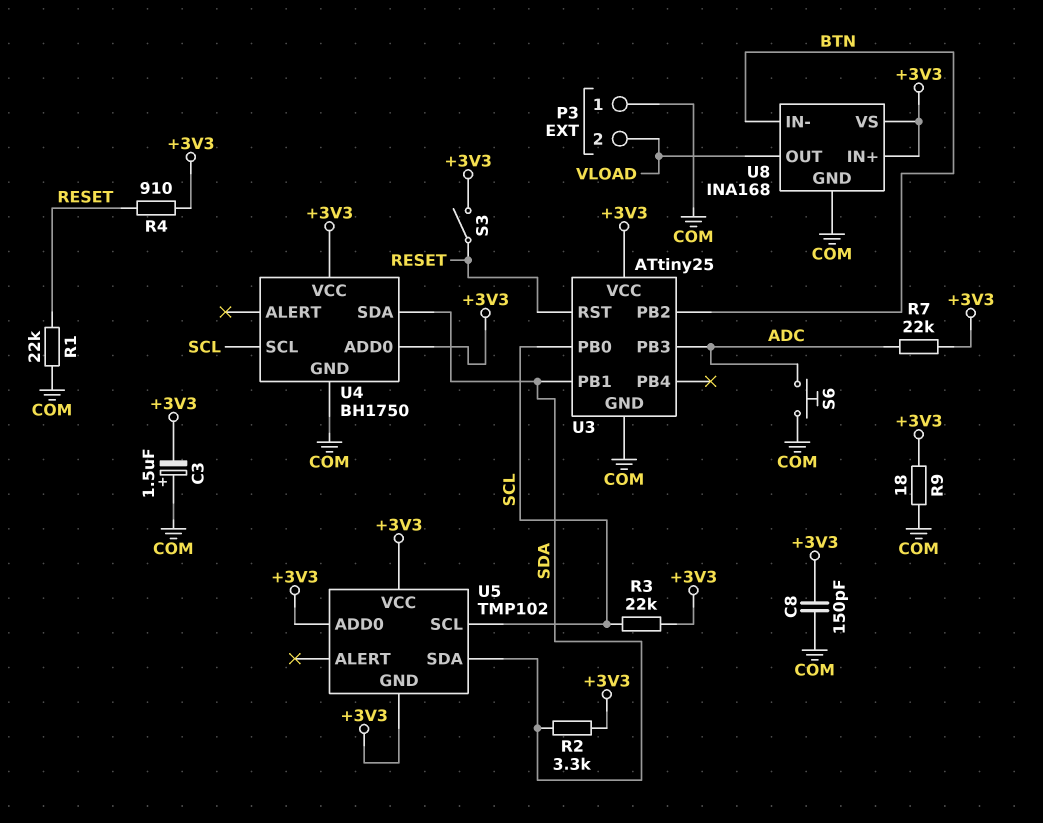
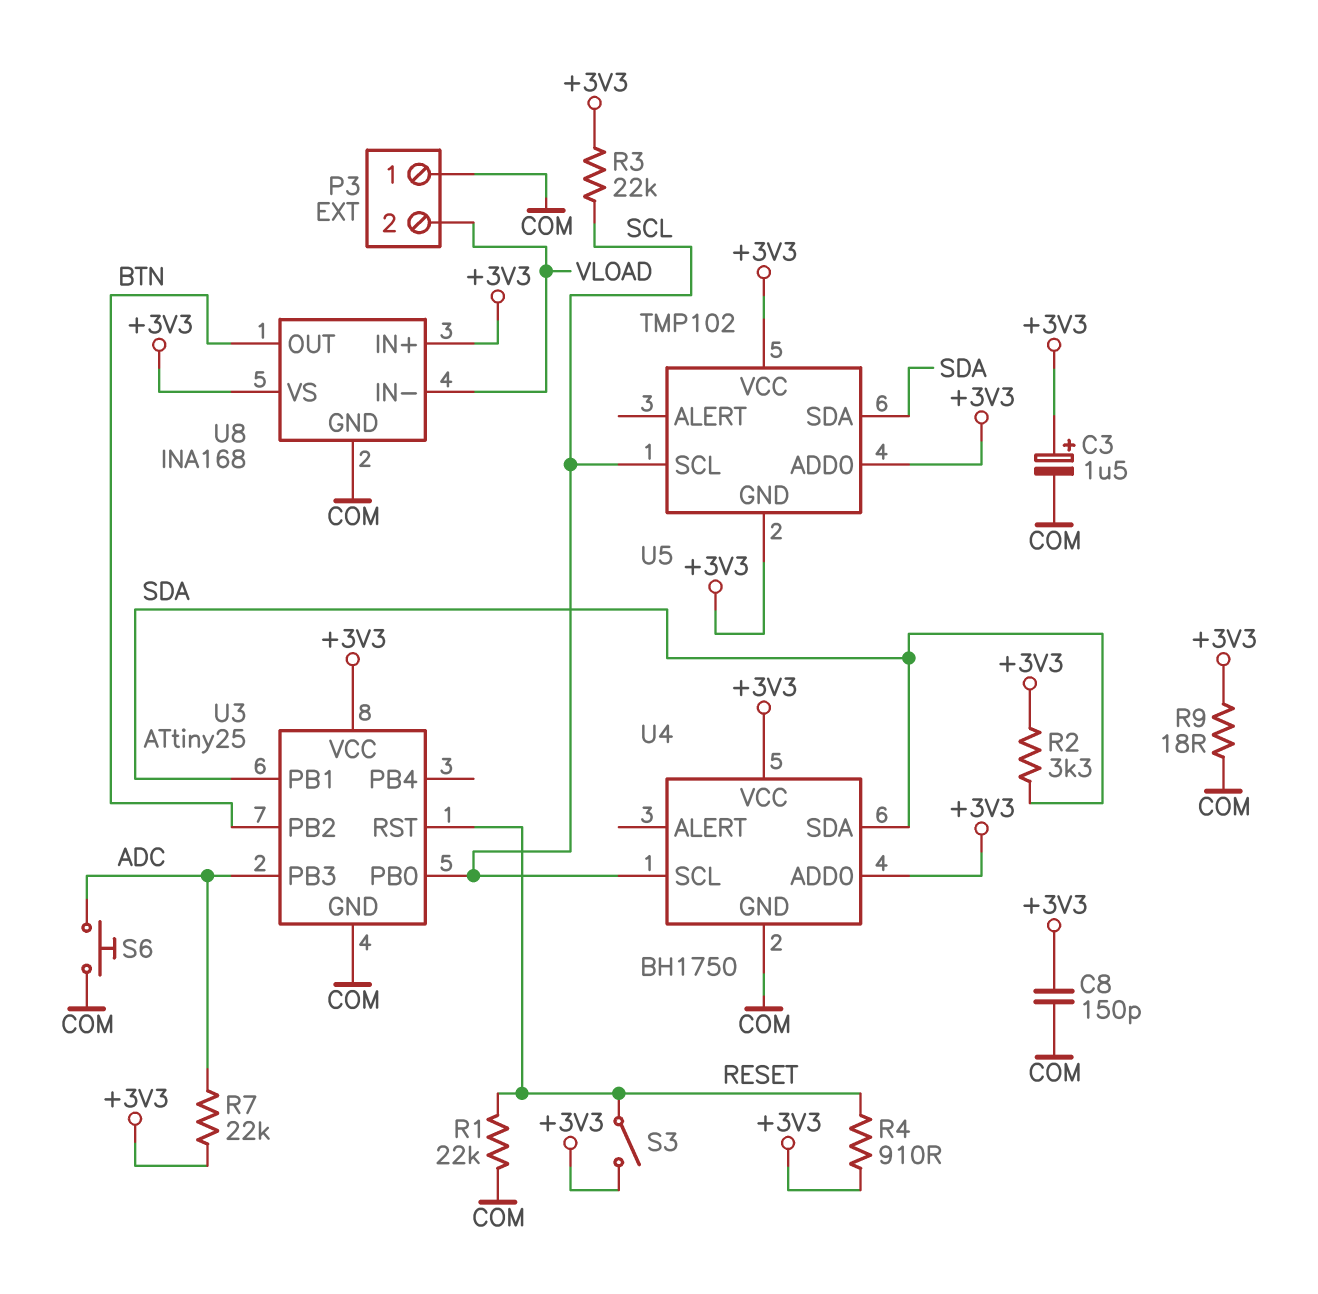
C3: 1.5uF (plus COM, minus +3V3) -> 1.5uF (plus +3V3, minus COM)
U8 pin IN-: BTN -> VLOAD
U8 pin OUT: VLOAD -> BTN

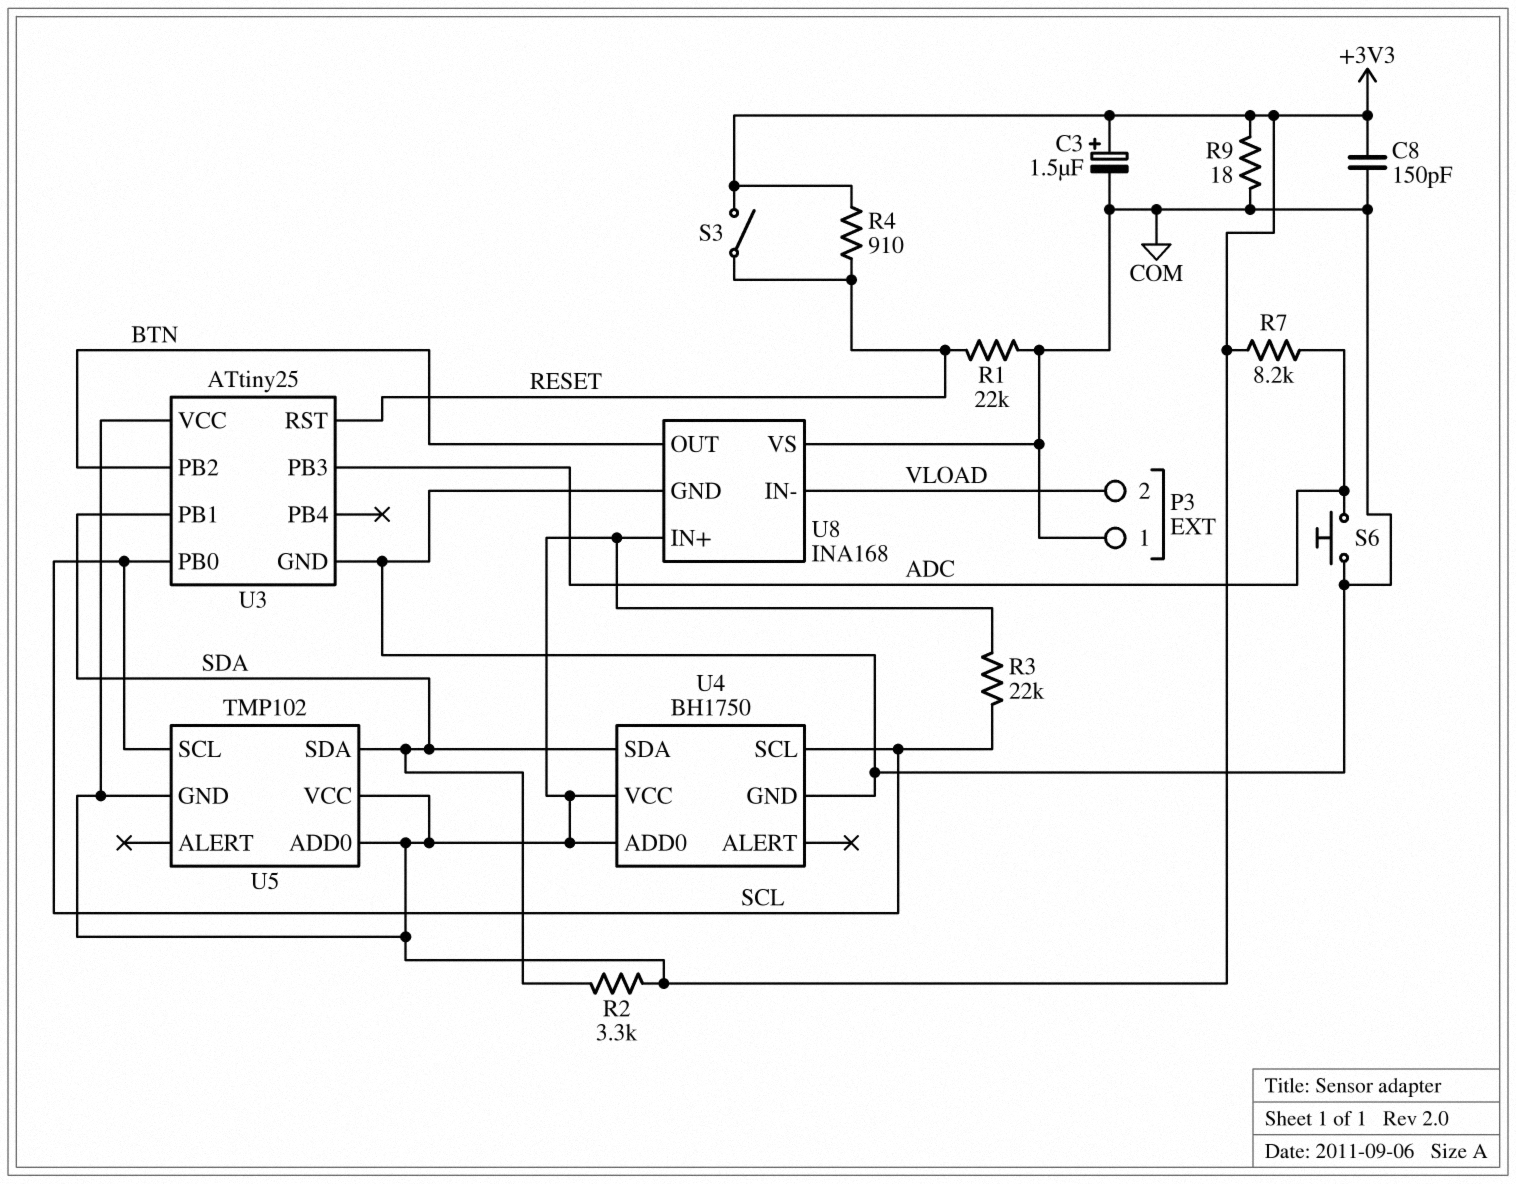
R7: 22k (+3V3, ADC) -> 8.2k (+3V3, ADC)
U8 pin VS: +3V3 -> COM

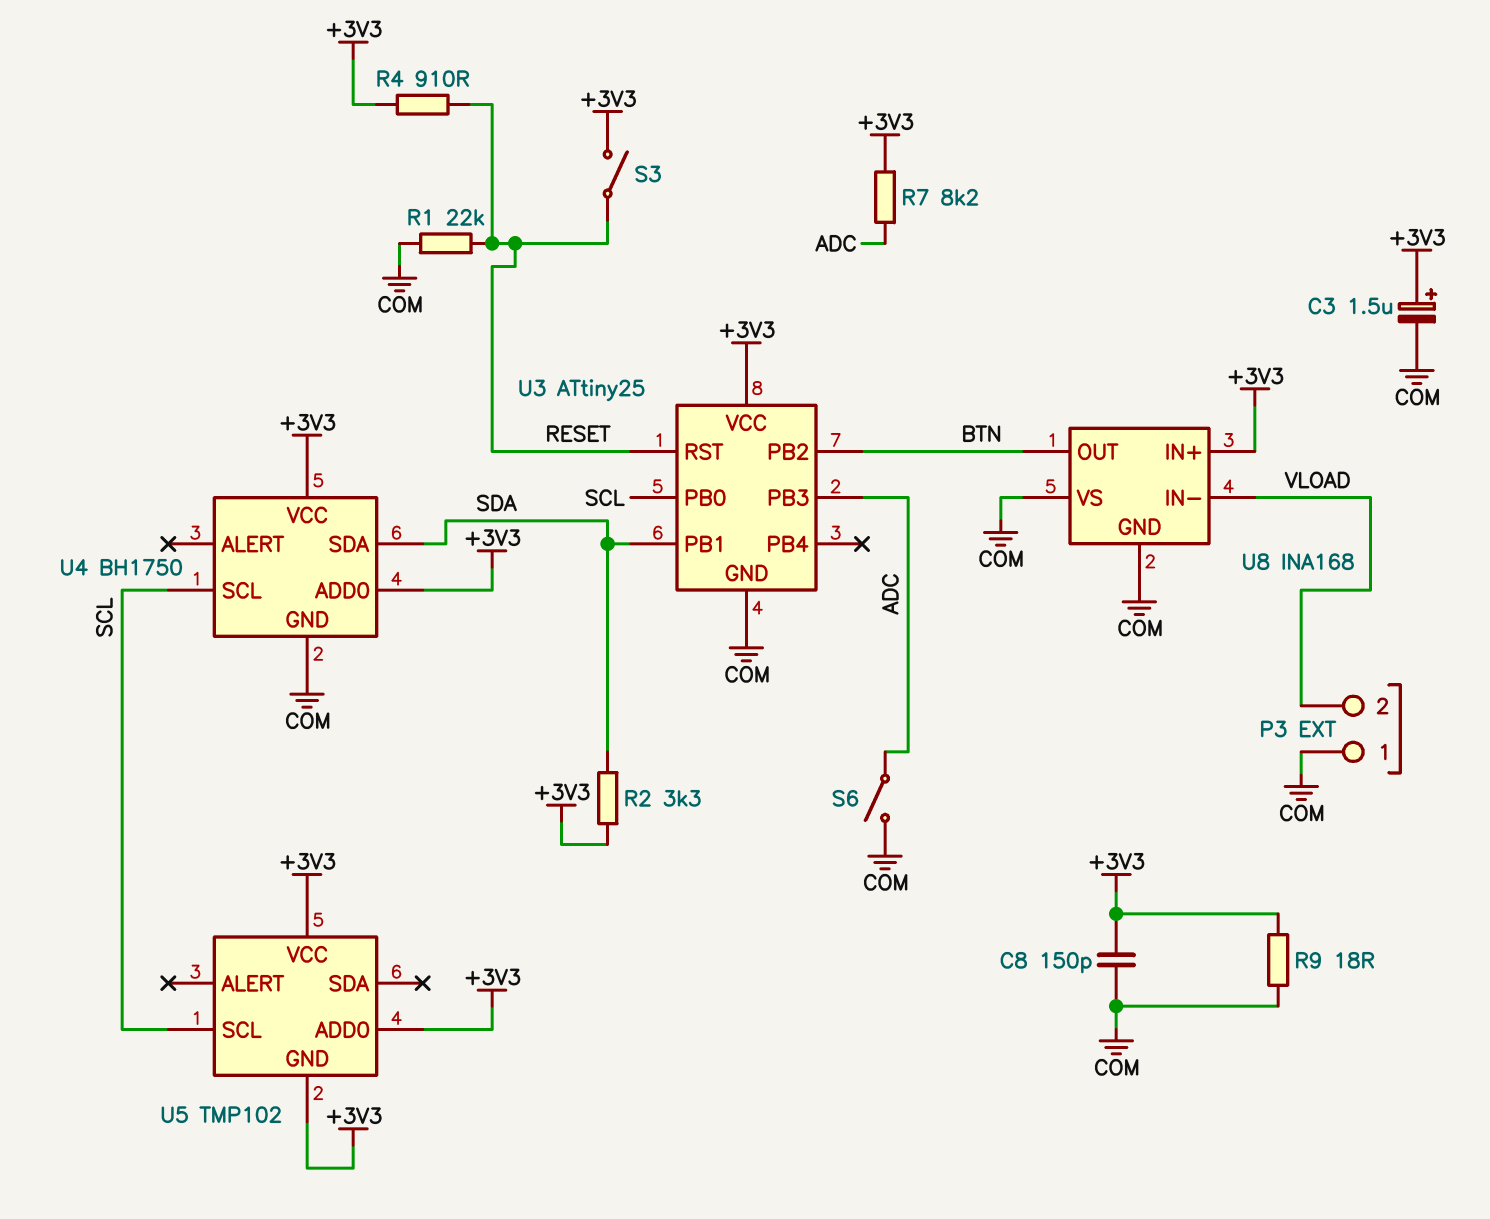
R3: 22k (+3V3, SCL) -> none
S6: button (ADC, COM) -> switch (ADC, COM)
U5 pin SDA: SDA -> none

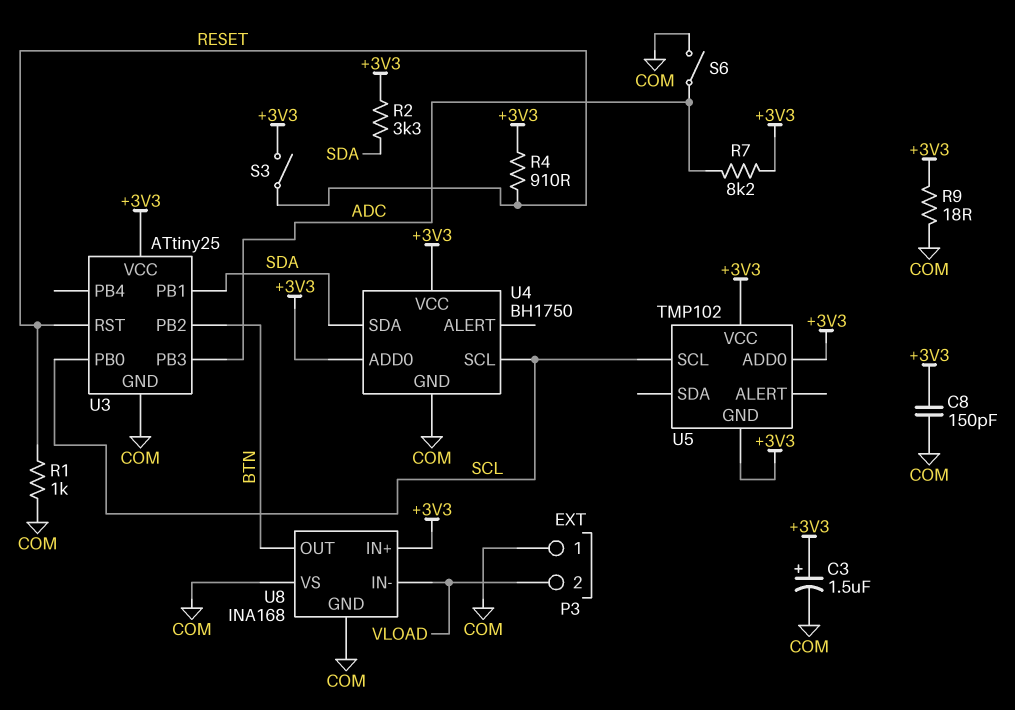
R1: 22k (COM, RESET) -> 1k (COM, RESET)

